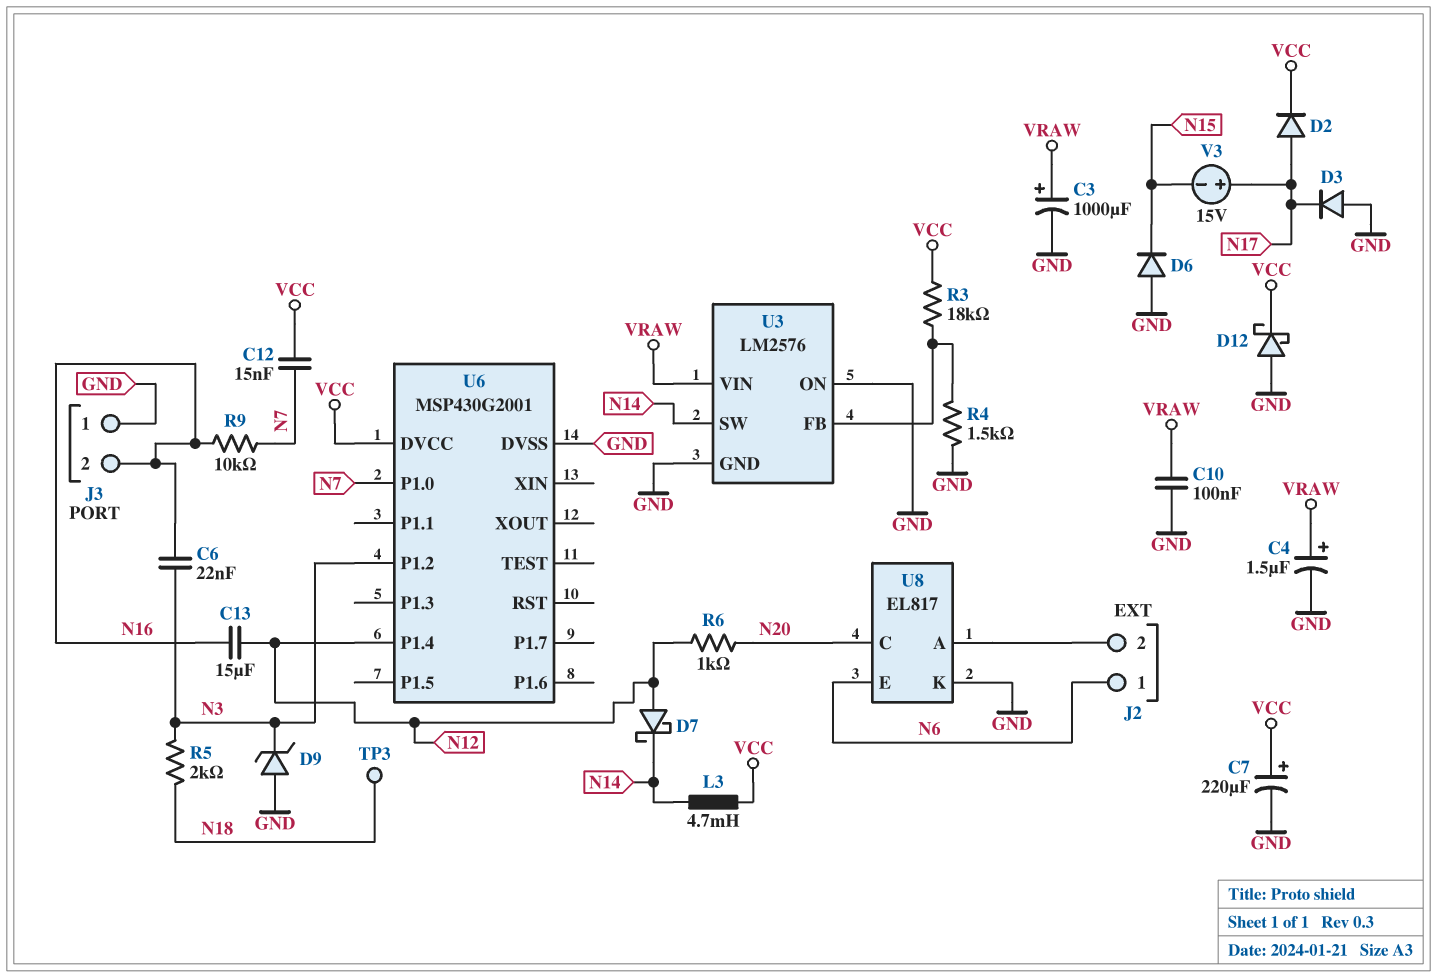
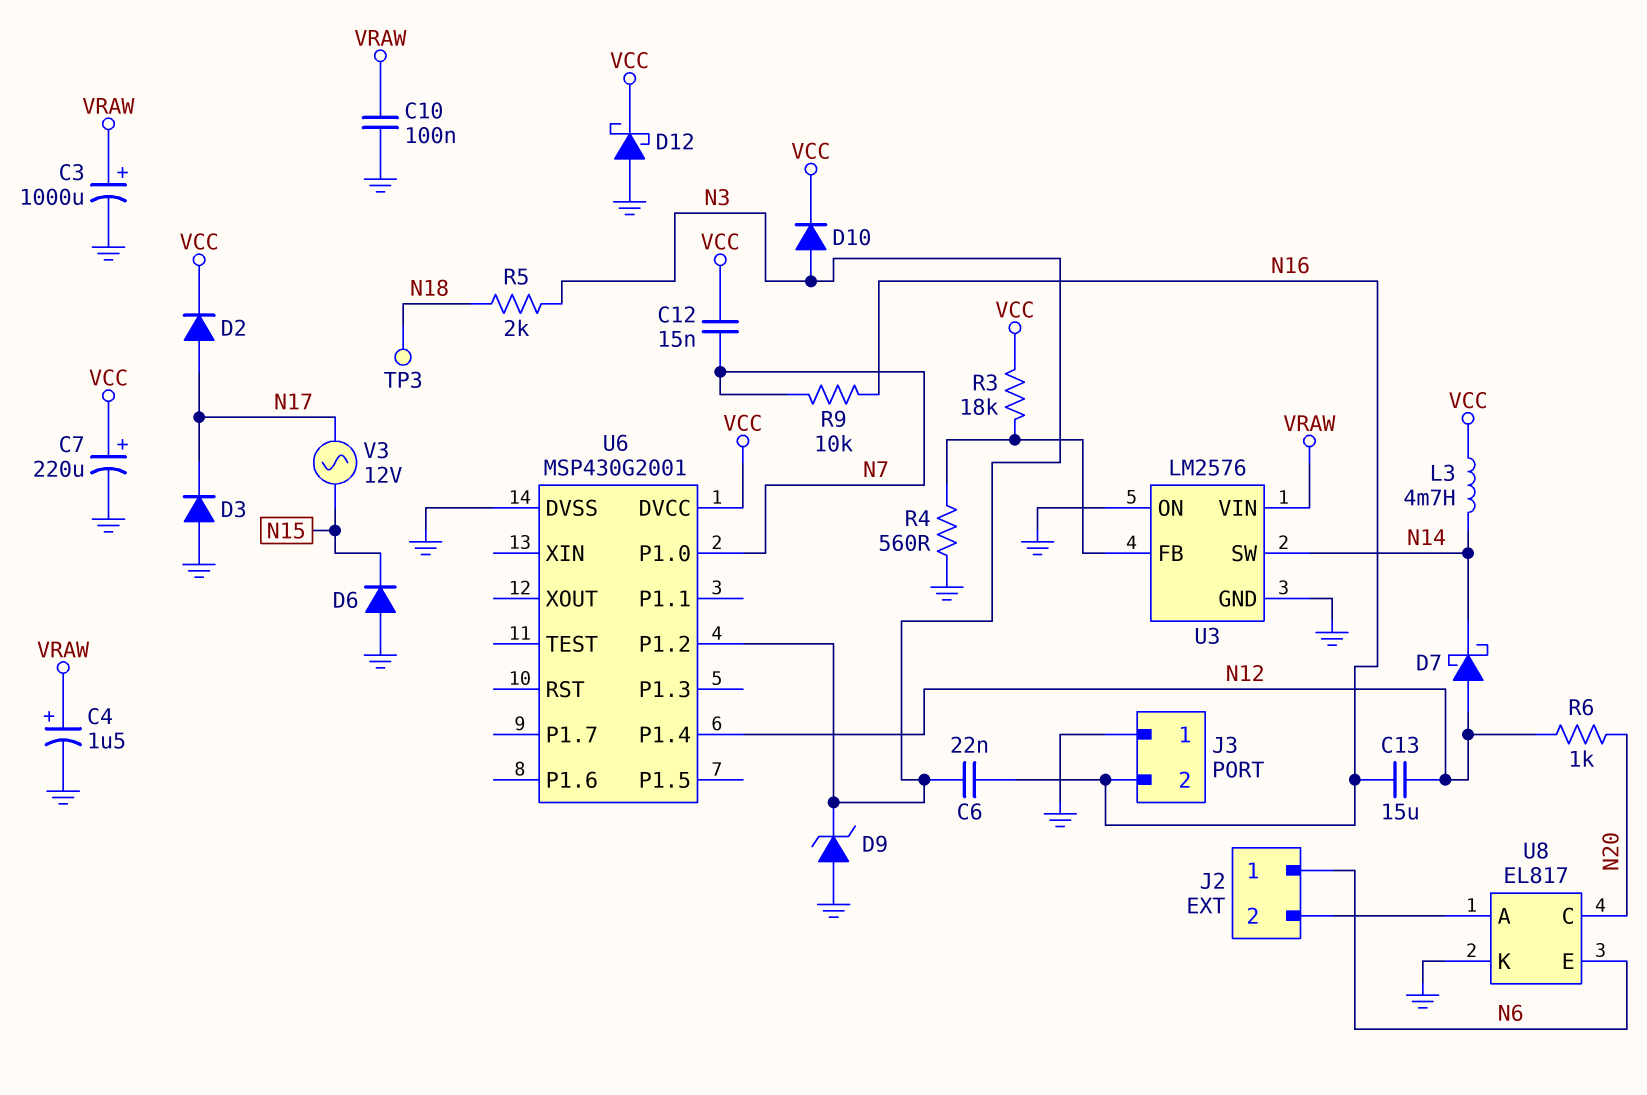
D10: none -> diode (A N3, K VCC)
R4: 1.5k (GND, U3/FB) -> 560 (GND, U3/FB)
V3: 15V (plus N17, minus N15) -> AC 12V (N15, N17)

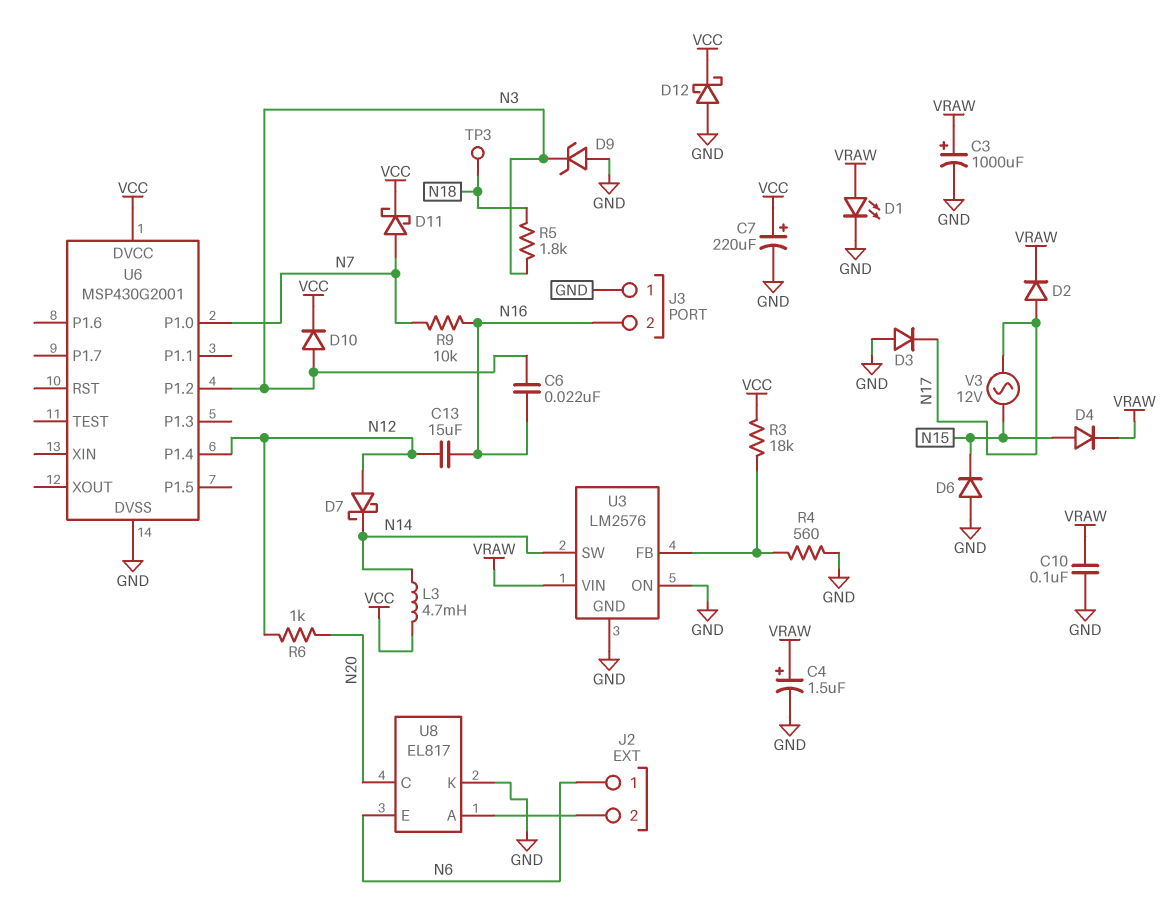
C12: 15nF (N7, VCC) -> none
D1: none -> LED (A VRAW, K GND)
D2: diode (A N17, K VCC) -> diode (A N17, K VRAW)
D4: none -> diode (A N15, K VRAW)
D11: none -> schottky (A N7, K VCC)
R5: 2k (N3, N18) -> 1.8k (N3, N18)

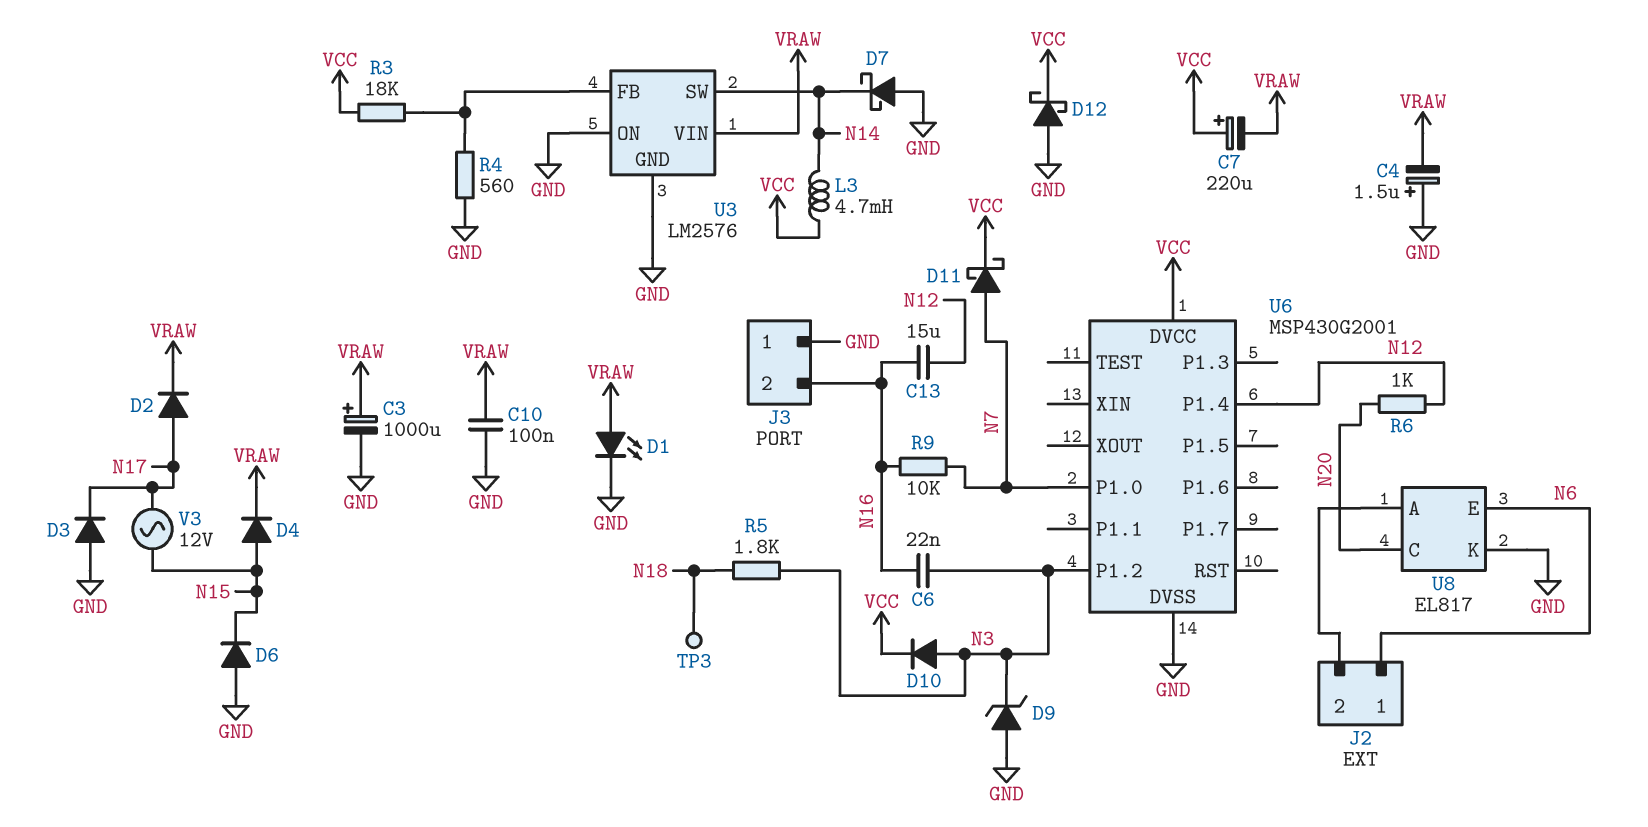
C4: 1.5uF (plus VRAW, minus GND) -> 1.5uF (plus GND, minus VRAW)
C7: 220uF (plus VCC, minus GND) -> 220uF (plus VCC, minus VRAW)
D7: schottky (A N12, K N14) -> schottky (A GND, K N14)

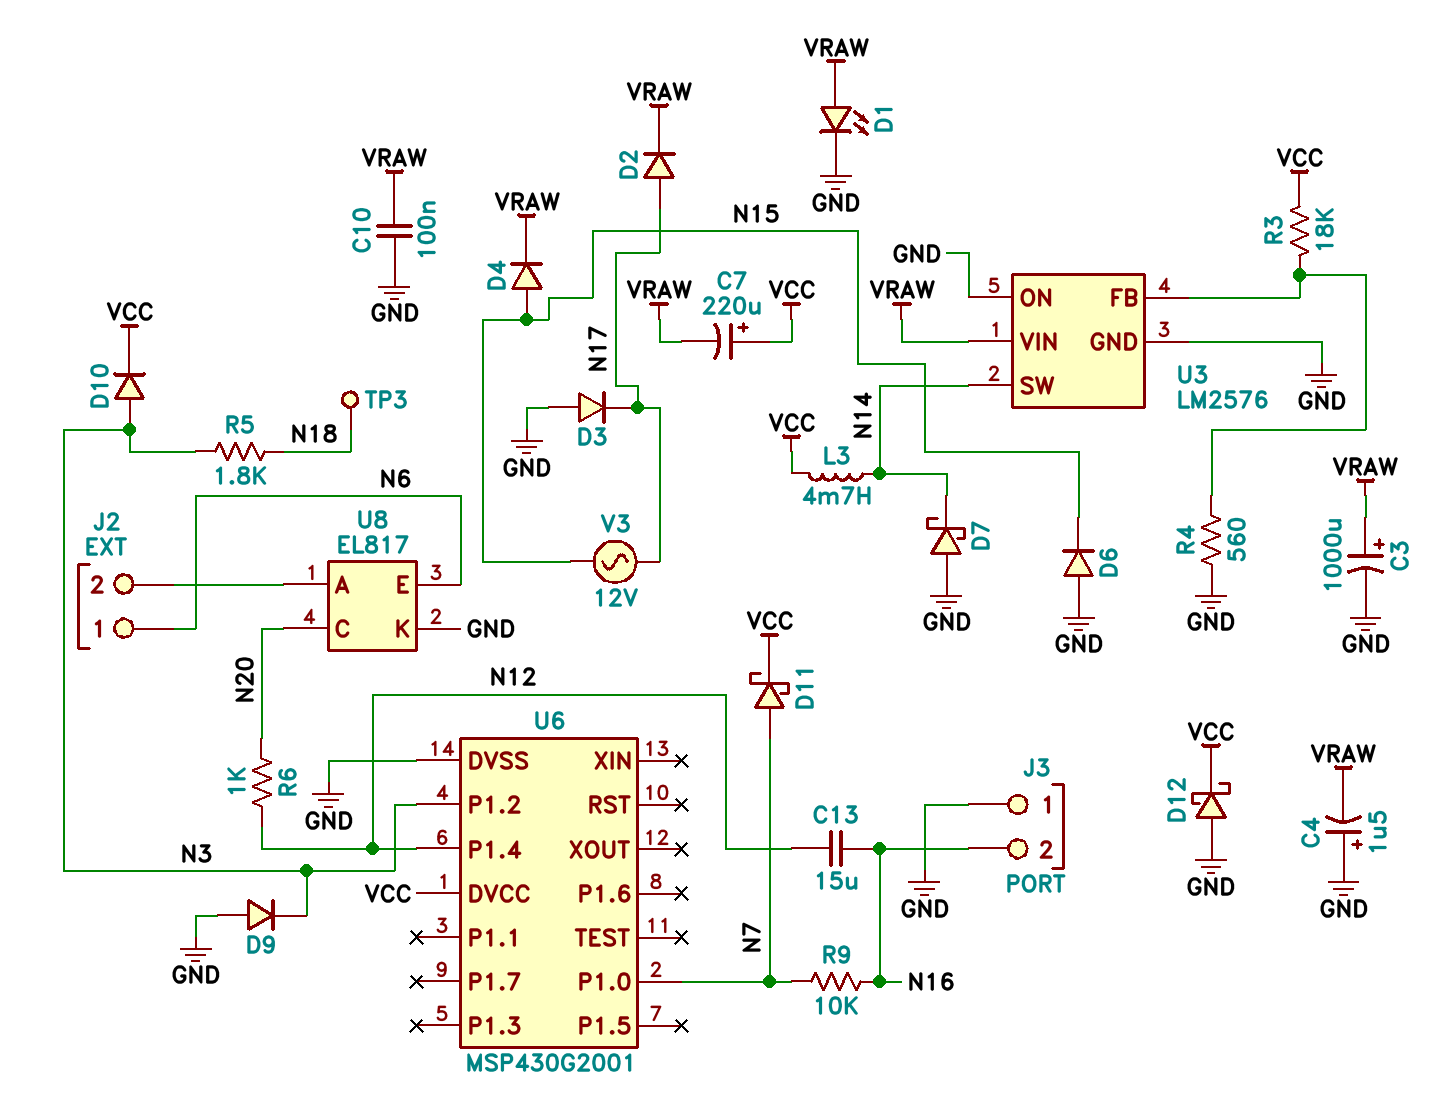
C6: 22nF (N3, N16) -> none
D9: zener (A GND, K N3) -> diode (A GND, K N3)

